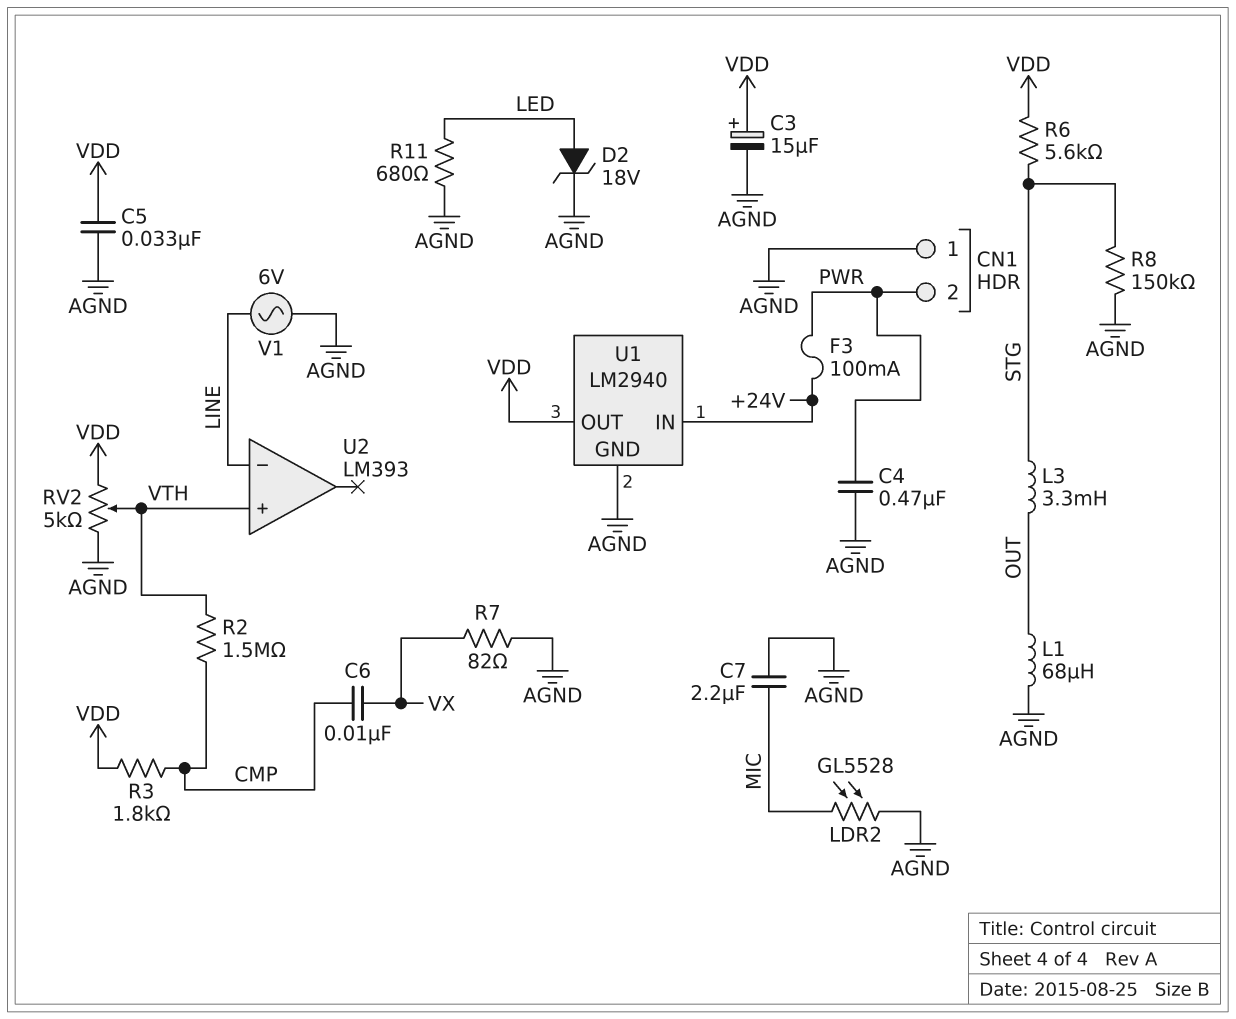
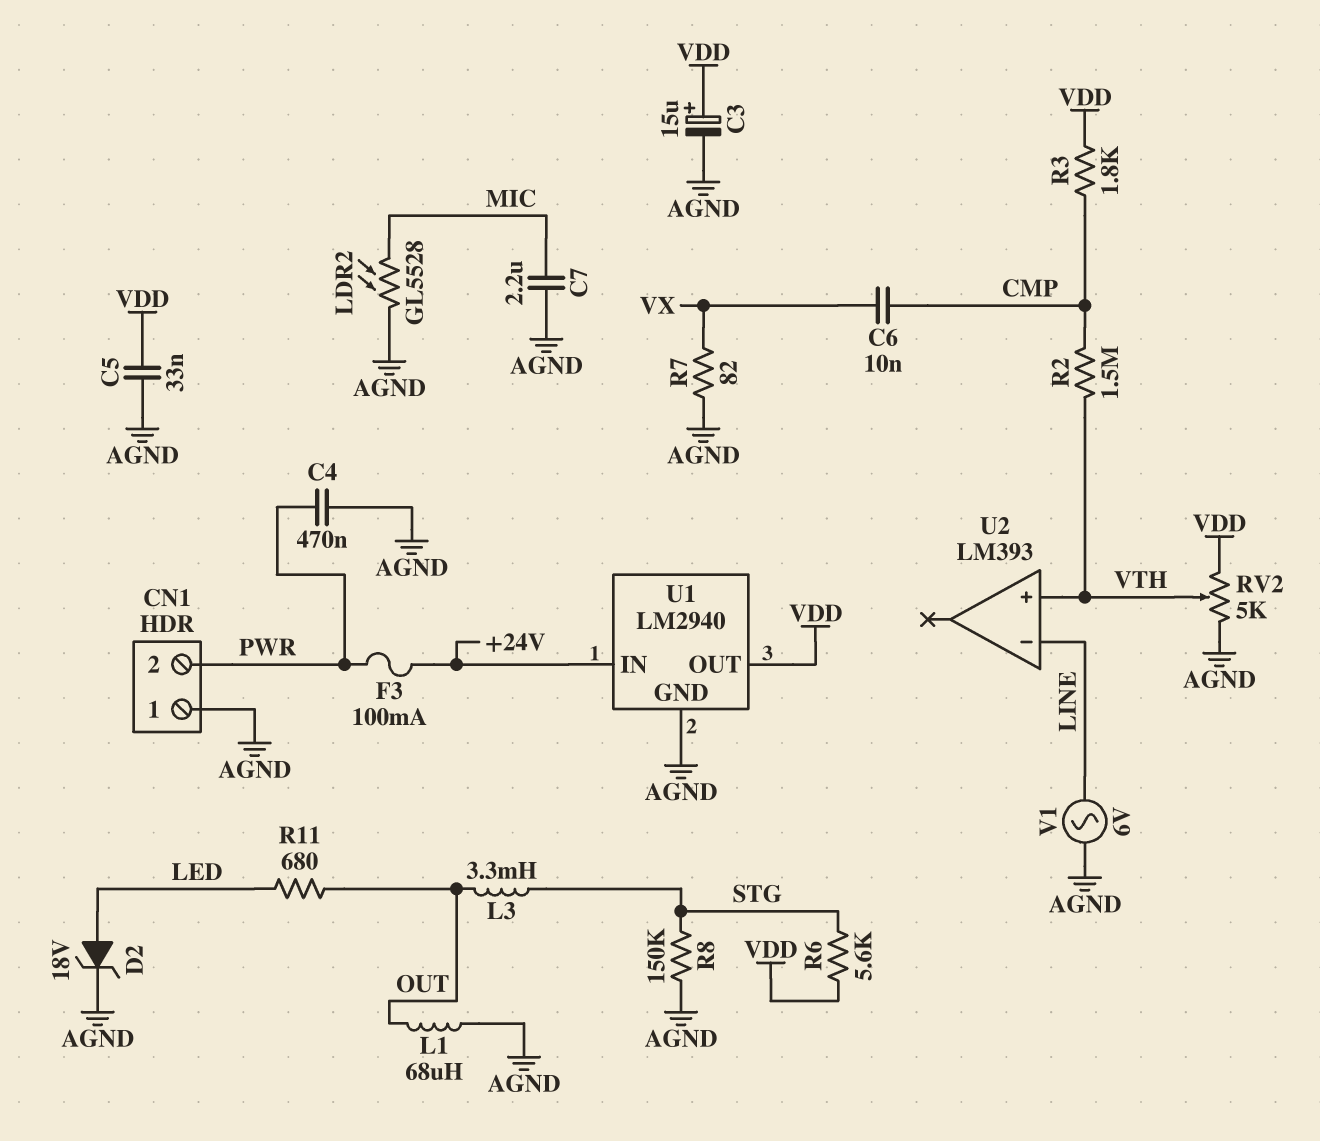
R11: 680 (AGND, LED) -> 680 (LED, OUT)

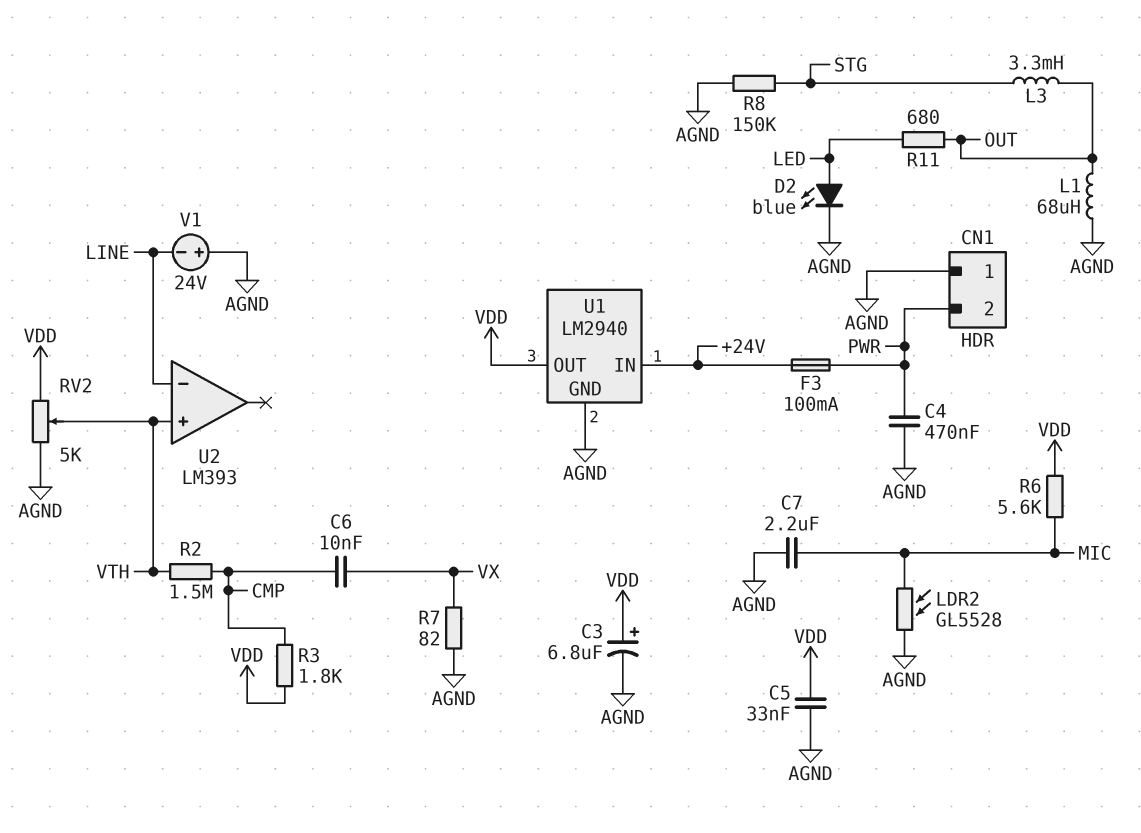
C3: 15uF (plus VDD, minus AGND) -> 6.8uF (plus VDD, minus AGND)
D2: zener 18V (A LED, K AGND) -> LED blue (A LED, K AGND)
R6: 5.6k (STG, VDD) -> 5.6k (MIC, VDD)
V1: AC 6V (AGND, LINE) -> 24V (plus AGND, minus LINE)

